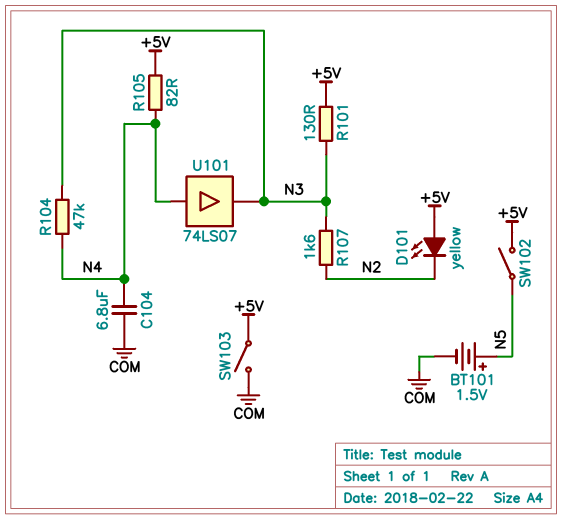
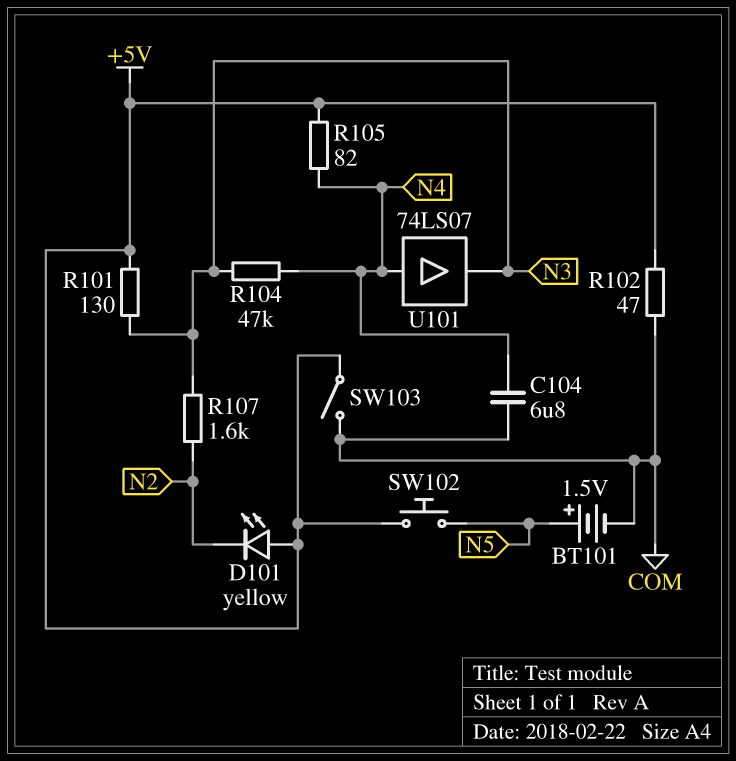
R102: none -> 47 (+5V, COM)
SW102: switch (+5V, N5) -> button (+5V, N5)

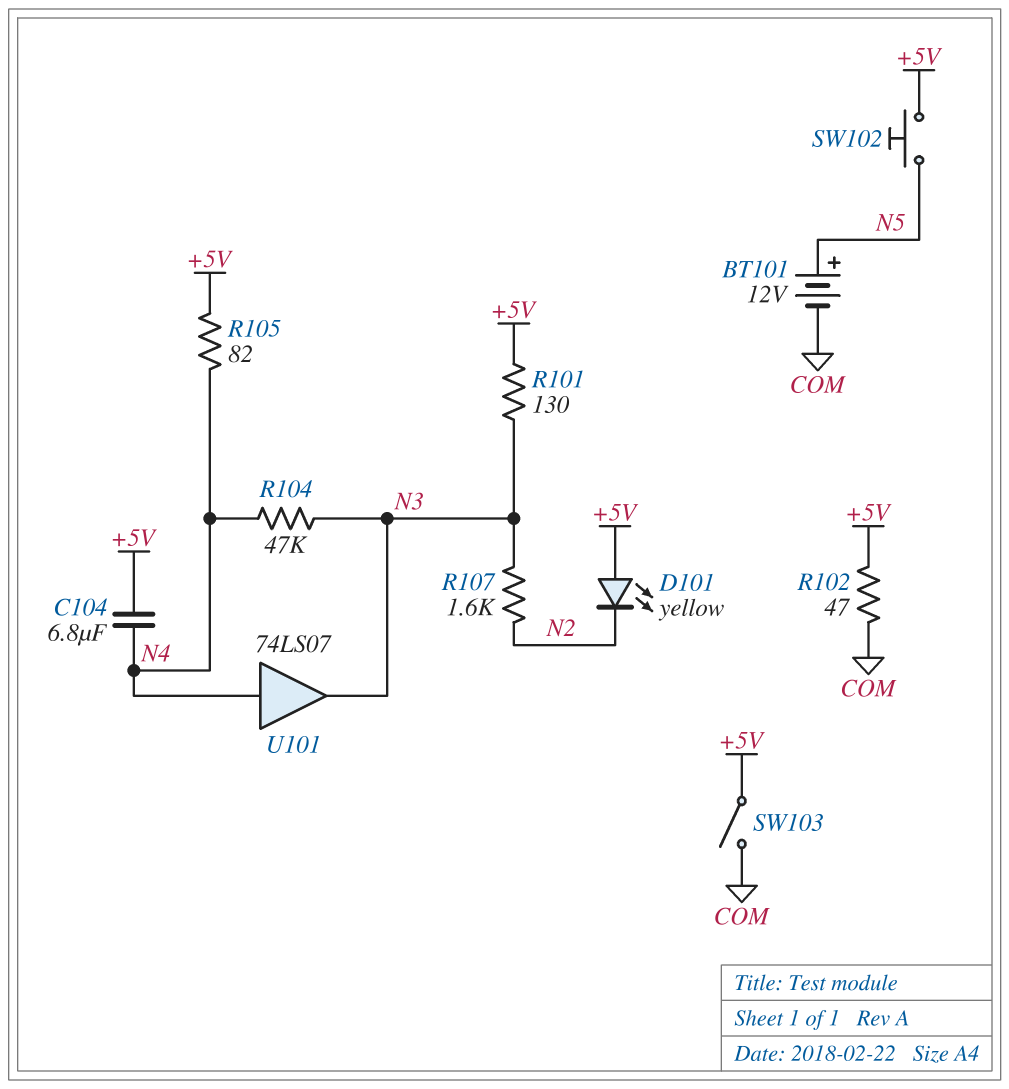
BT101: 1.5V (plus N5, minus COM) -> 12V (plus N5, minus COM)
C104: 6.8uF (COM, N4) -> 6.8uF (+5V, N4)

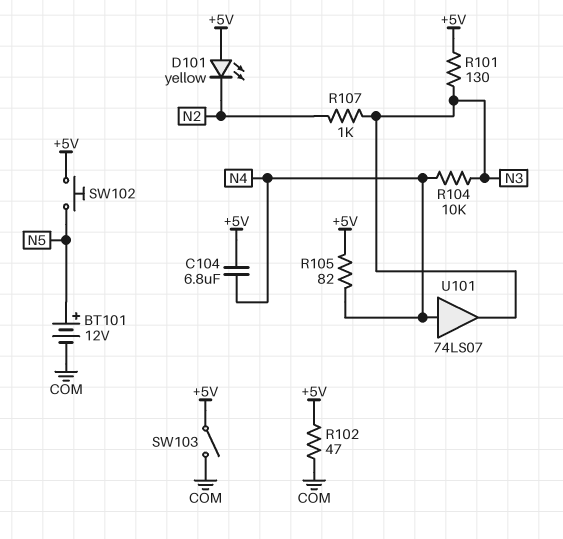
R104: 47k (N3, N4) -> 10k (N3, N4)
R107: 1.6k (N2, N3) -> 1k (N2, N3)

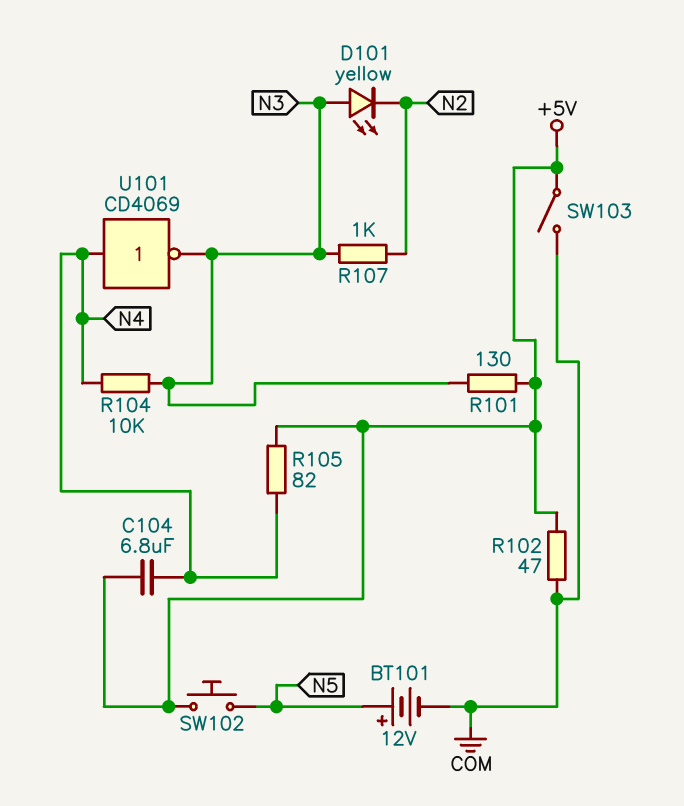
D101: LED yellow (A +5V, K N2) -> LED yellow (A N3, K N2)
U101: buffer 74LS07 (in N4, out N3) -> NOT CD4069 (in N4, out N3)

